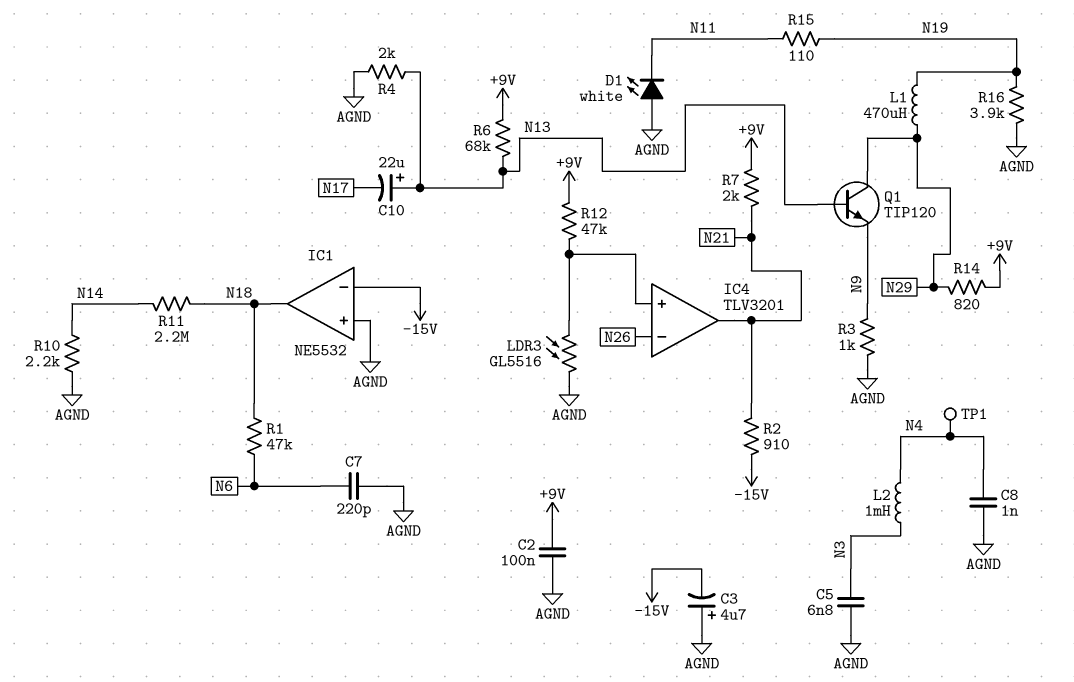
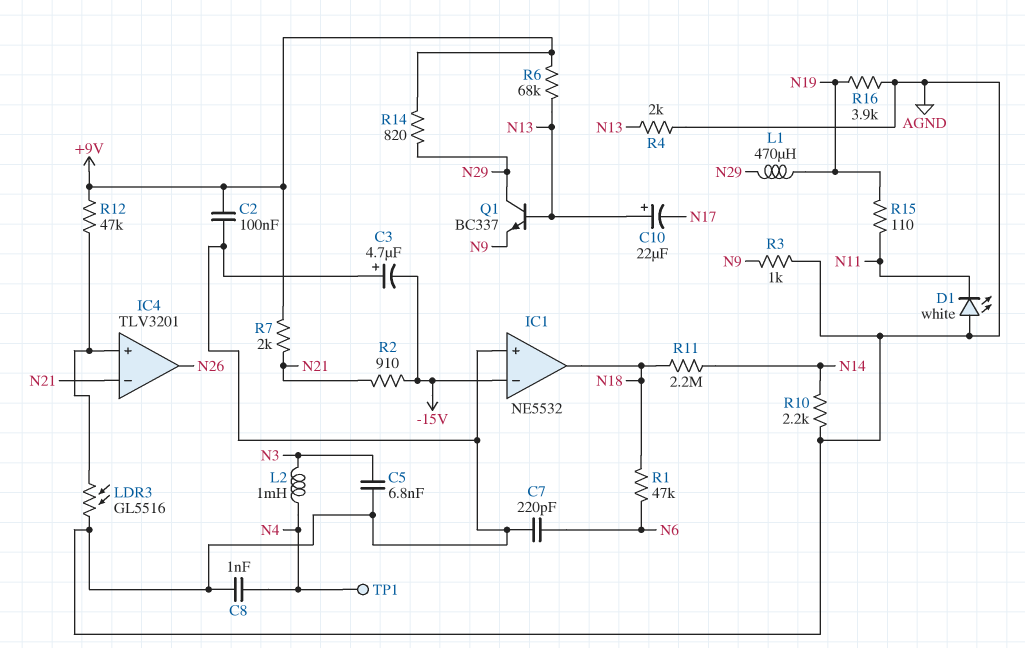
IC4 pin in-: N26 -> N21
IC4 pin out: N21 -> N26
Q1: NPN TIP120 (B N13, C N29, E N9) -> NPN BC337 (B N13, C N29, E N9)

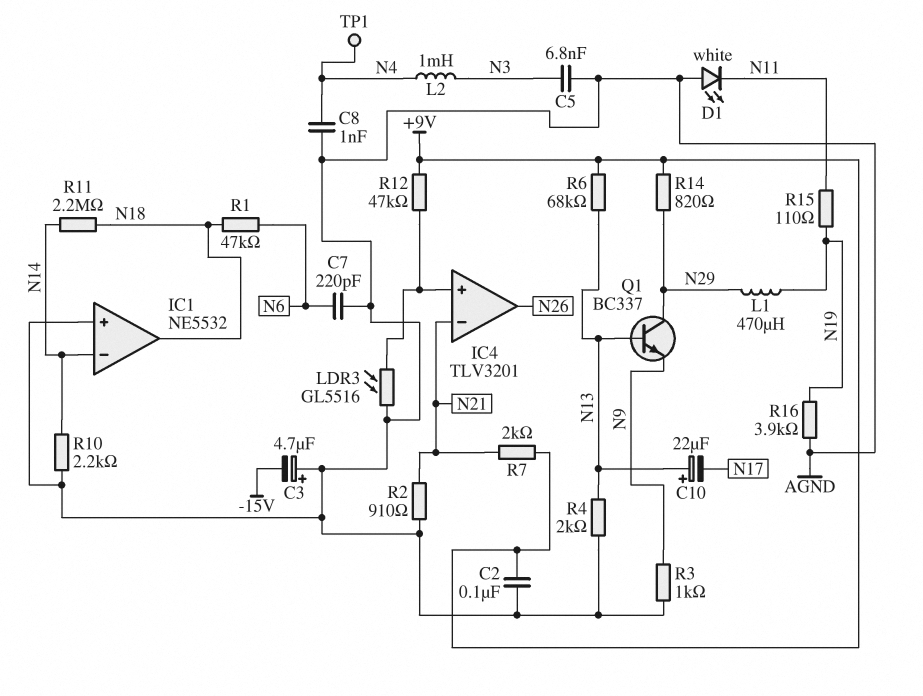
IC1 pin in-: -15V -> N14
R2: 910 (-15V, N21) -> 910 (AGND, N21)

